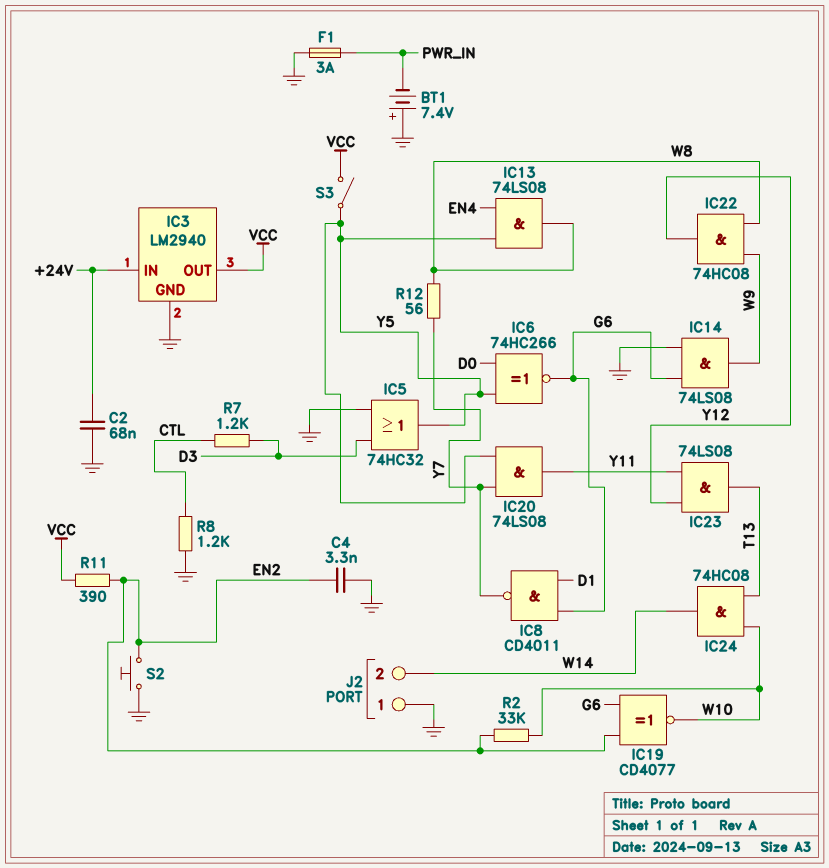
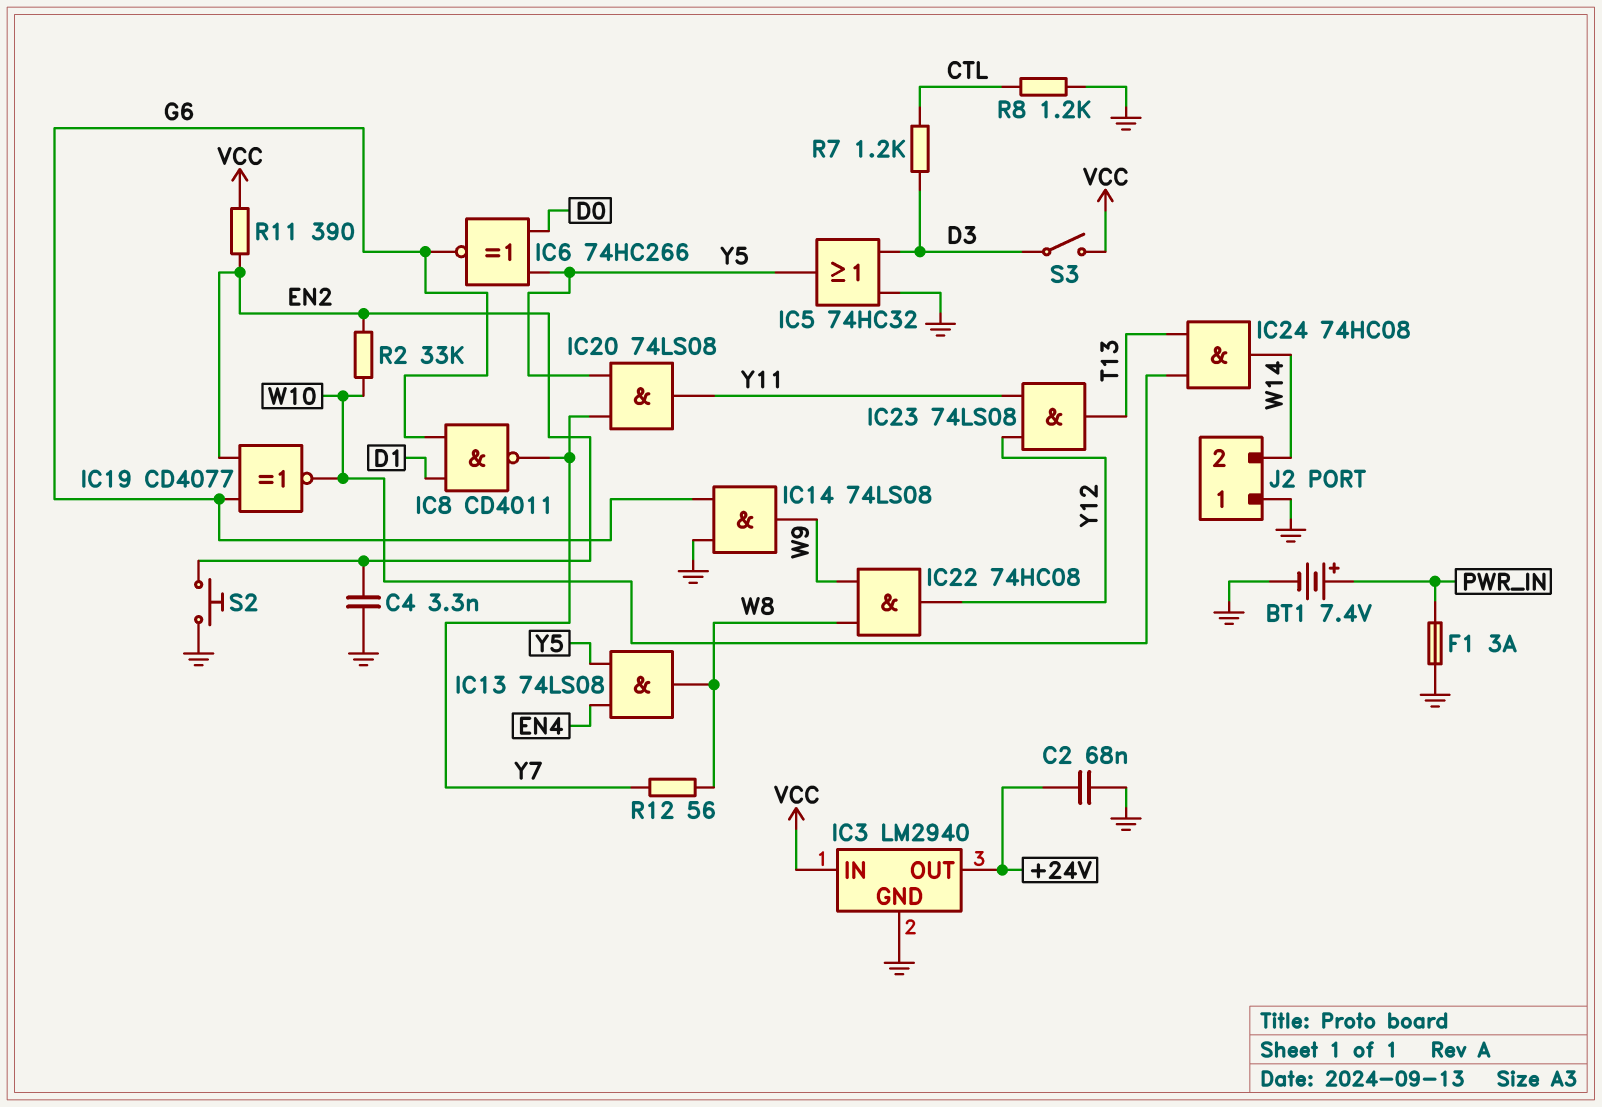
BT1: 7.4V (plus GND, minus PWR_IN) -> 7.4V (plus PWR_IN, minus GND)
IC3 pin IN: +24V -> VCC
IC3 pin OUT: VCC -> +24V
S3: switch (VCC, Y5) -> switch (D3, VCC)

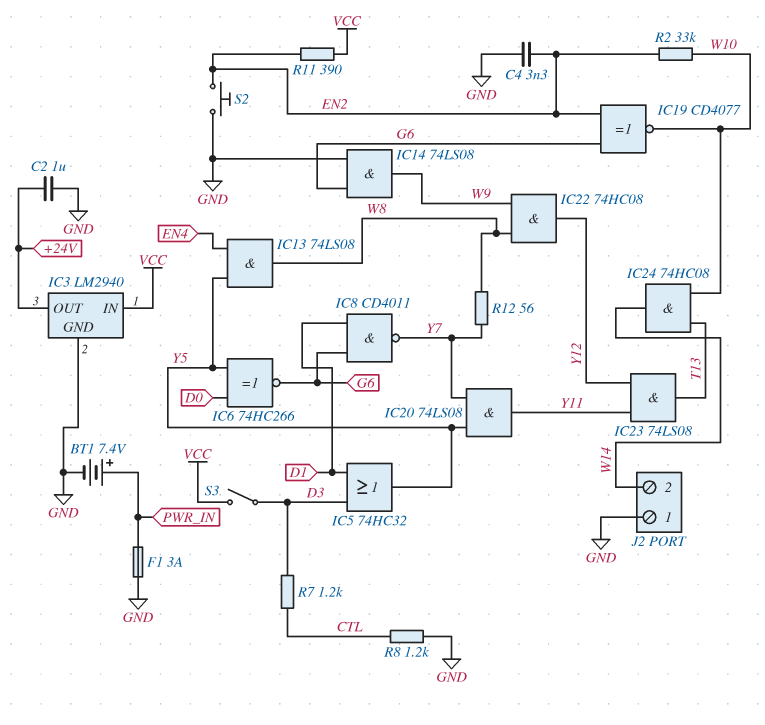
C2: 68nF (+24V, GND) -> 1uF (+24V, GND)
IC5: OR 74HC32 (in D3, in GND, out Y5) -> OR 74HC32 (in D1, in D3, out Y5)

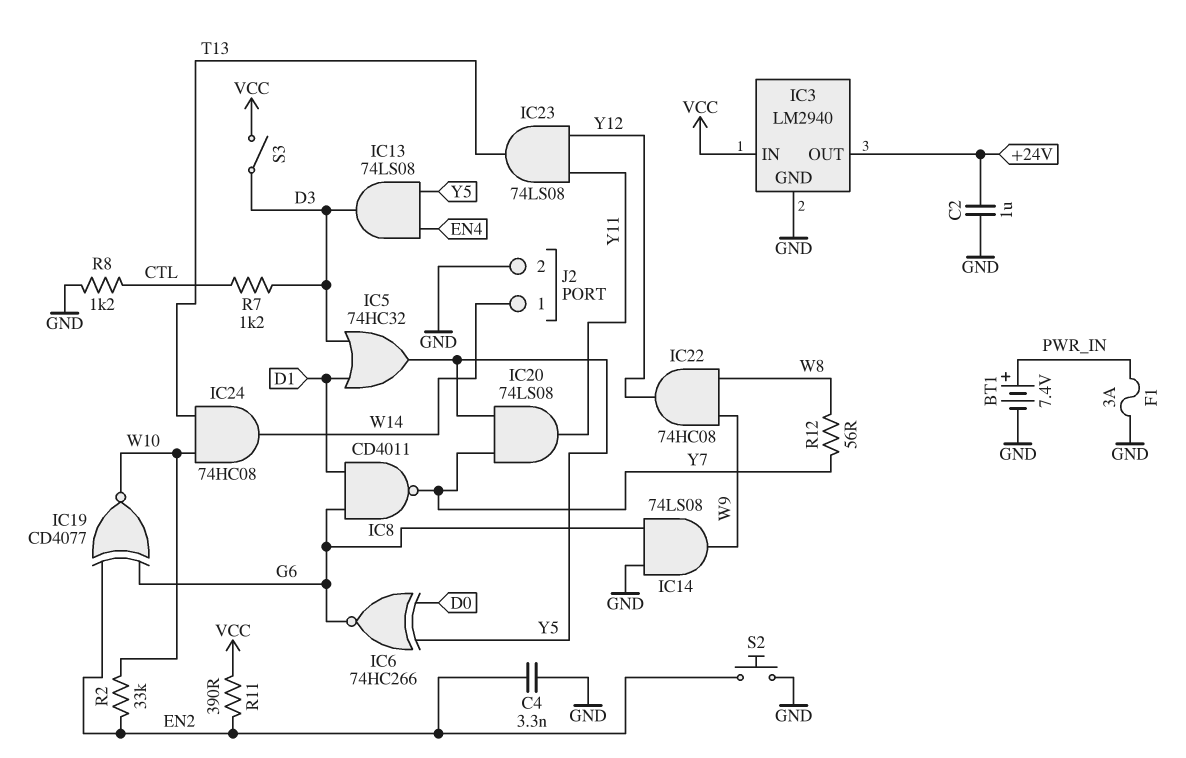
IC13: AND 74LS08 (in EN4, in Y5, out W8) -> AND 74LS08 (in EN4, in Y5, out D3)
J2 pin 1: GND -> W14
J2 pin 2: W14 -> GND

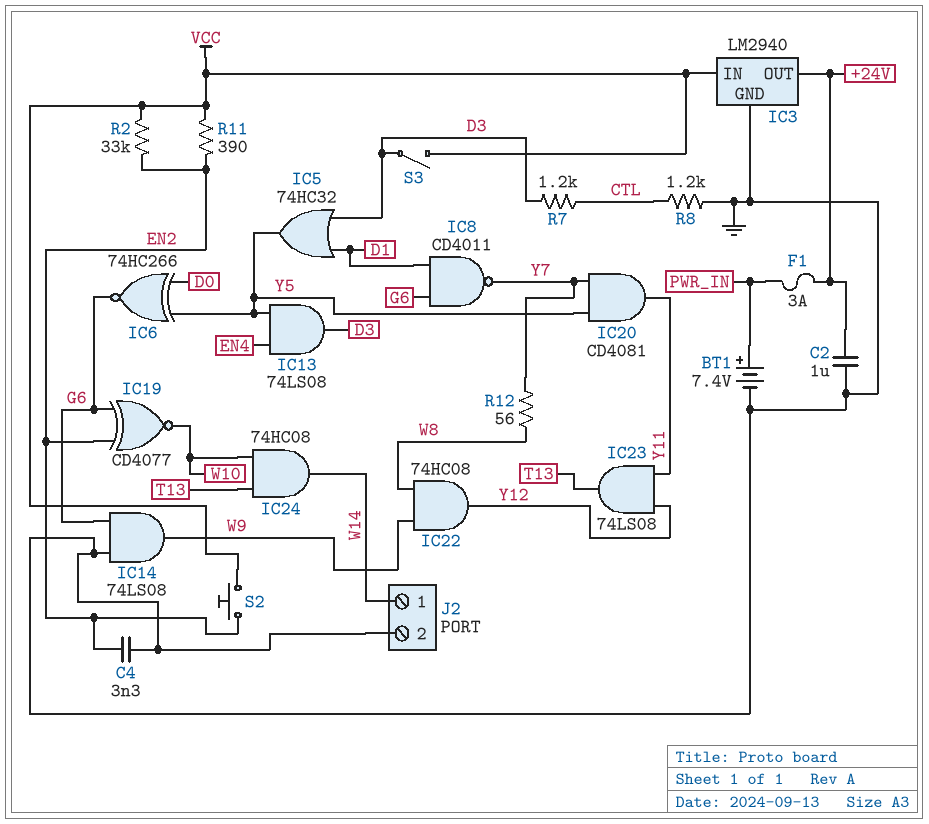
F1: 3A (GND, PWR_IN) -> 3A (+24V, PWR_IN)
IC20: AND 74LS08 (in Y5, in Y7, out Y11) -> AND CD4081 (in Y5, in Y7, out Y11)
R2: 33k (EN2, W10) -> 33k (EN2, VCC)
S2: button (EN2, GND) -> button (EN2, VCC)

